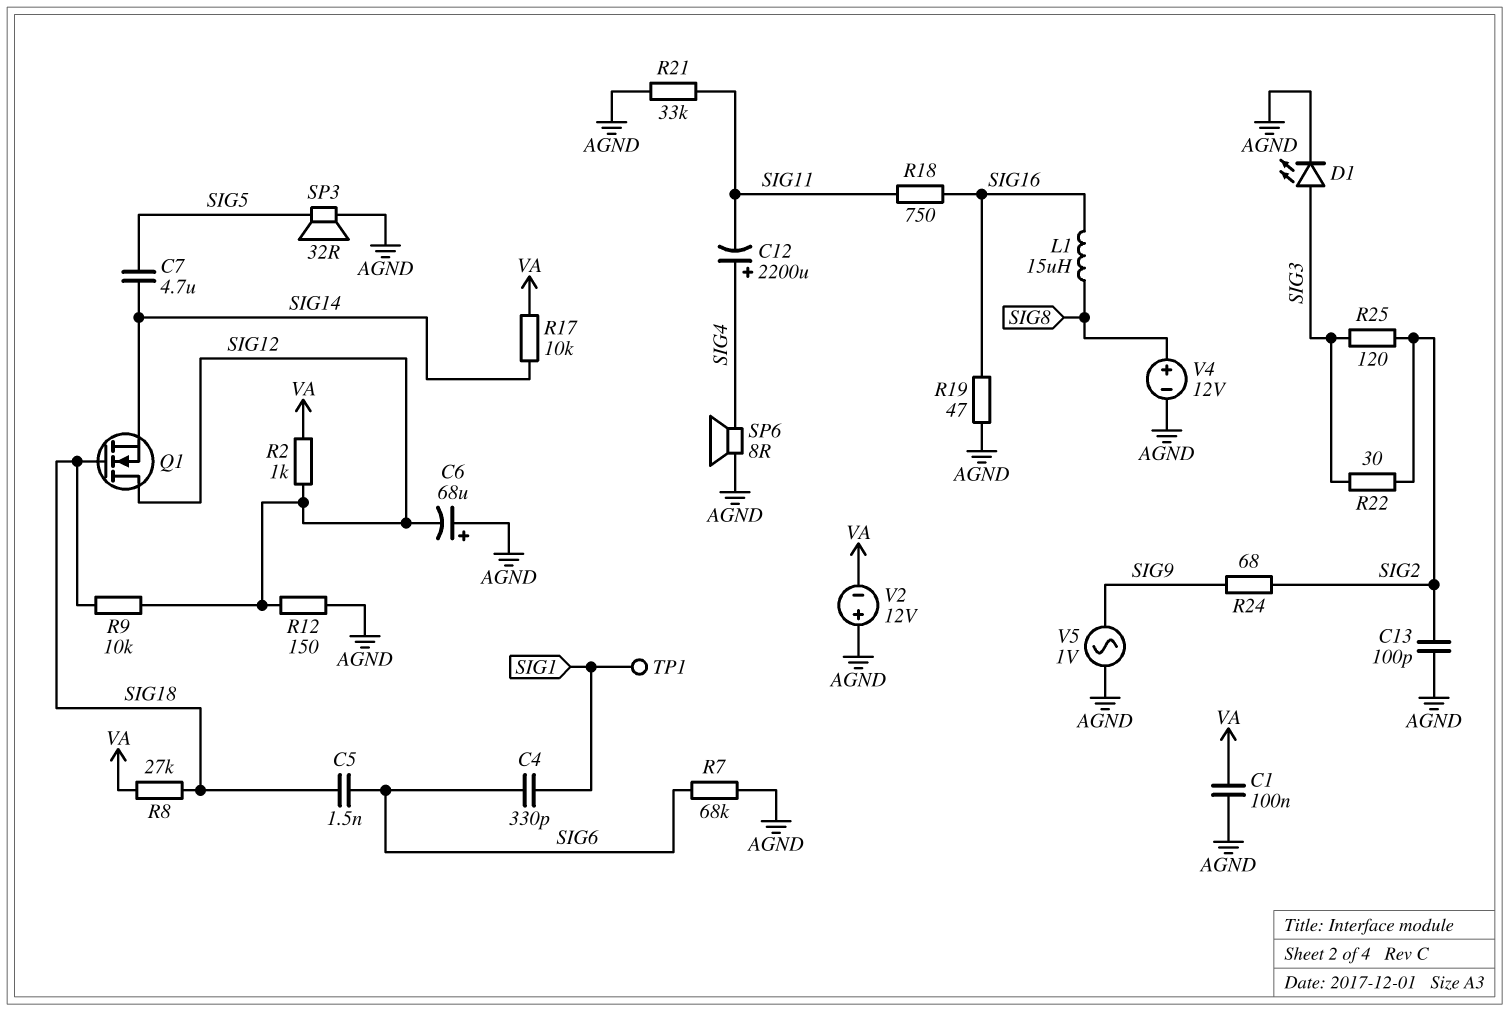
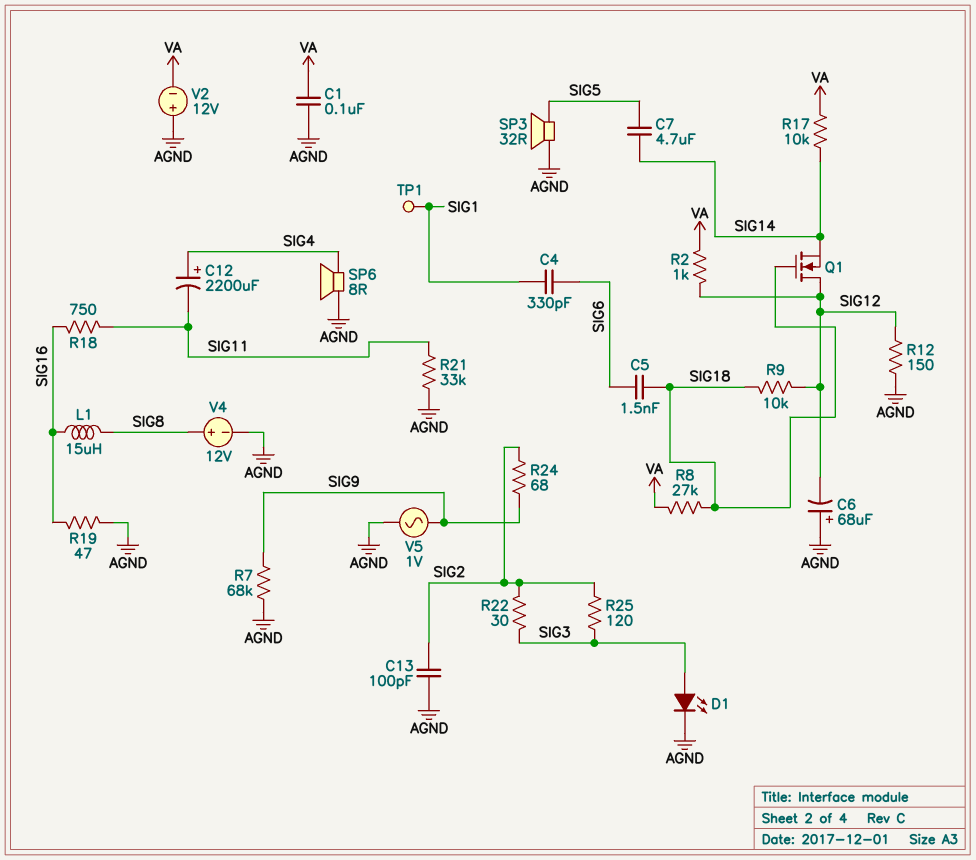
R7: 68k (AGND, SIG6) -> 68k (AGND, SIG9)

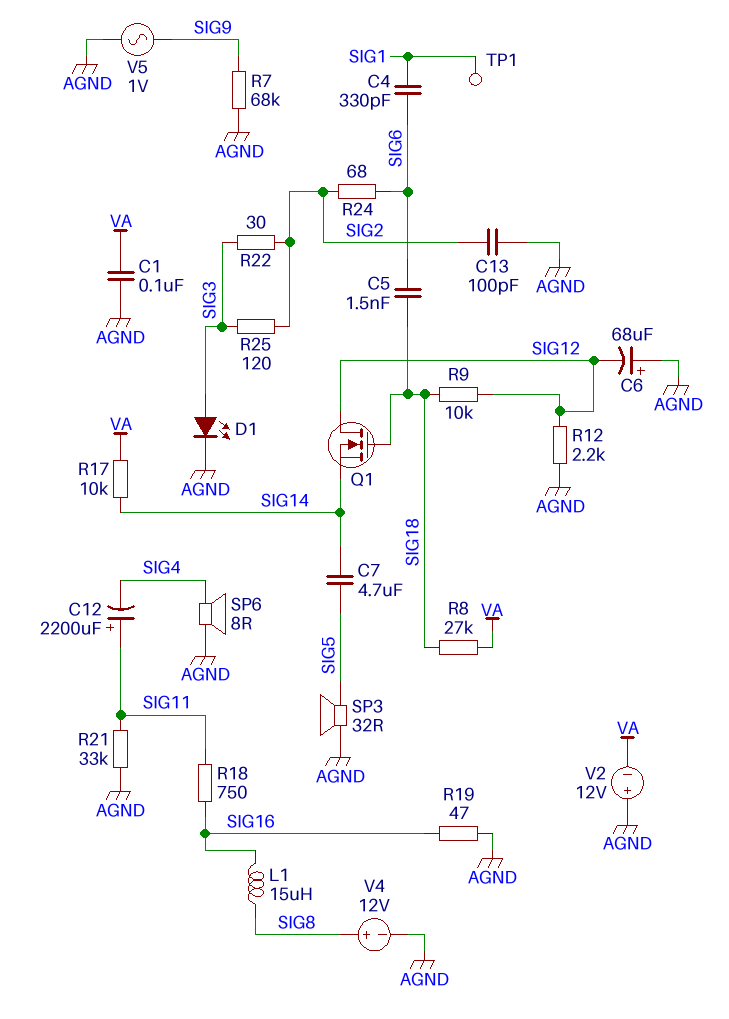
C12: 2200uF (plus SIG4, minus SIG11) -> 2200uF (plus SIG11, minus SIG4)
R2: 1k (SIG12, VA) -> none
R12: 150 (AGND, SIG12) -> 2.2k (AGND, SIG12)
R24: 68 (SIG2, SIG9) -> 68 (SIG2, SIG6)

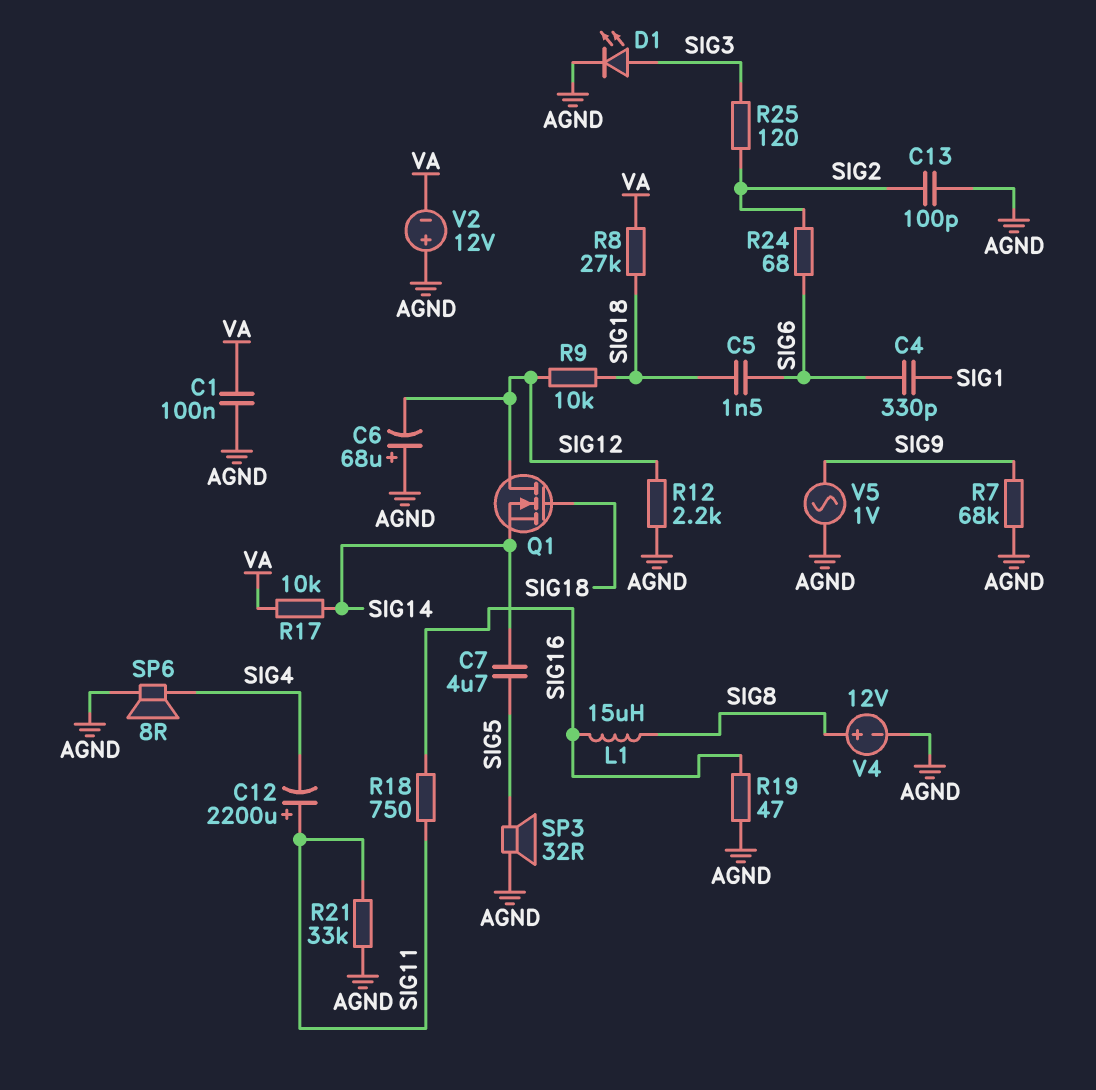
R22: 30 (SIG2, SIG3) -> none
TP1: test point (SIG1) -> none

